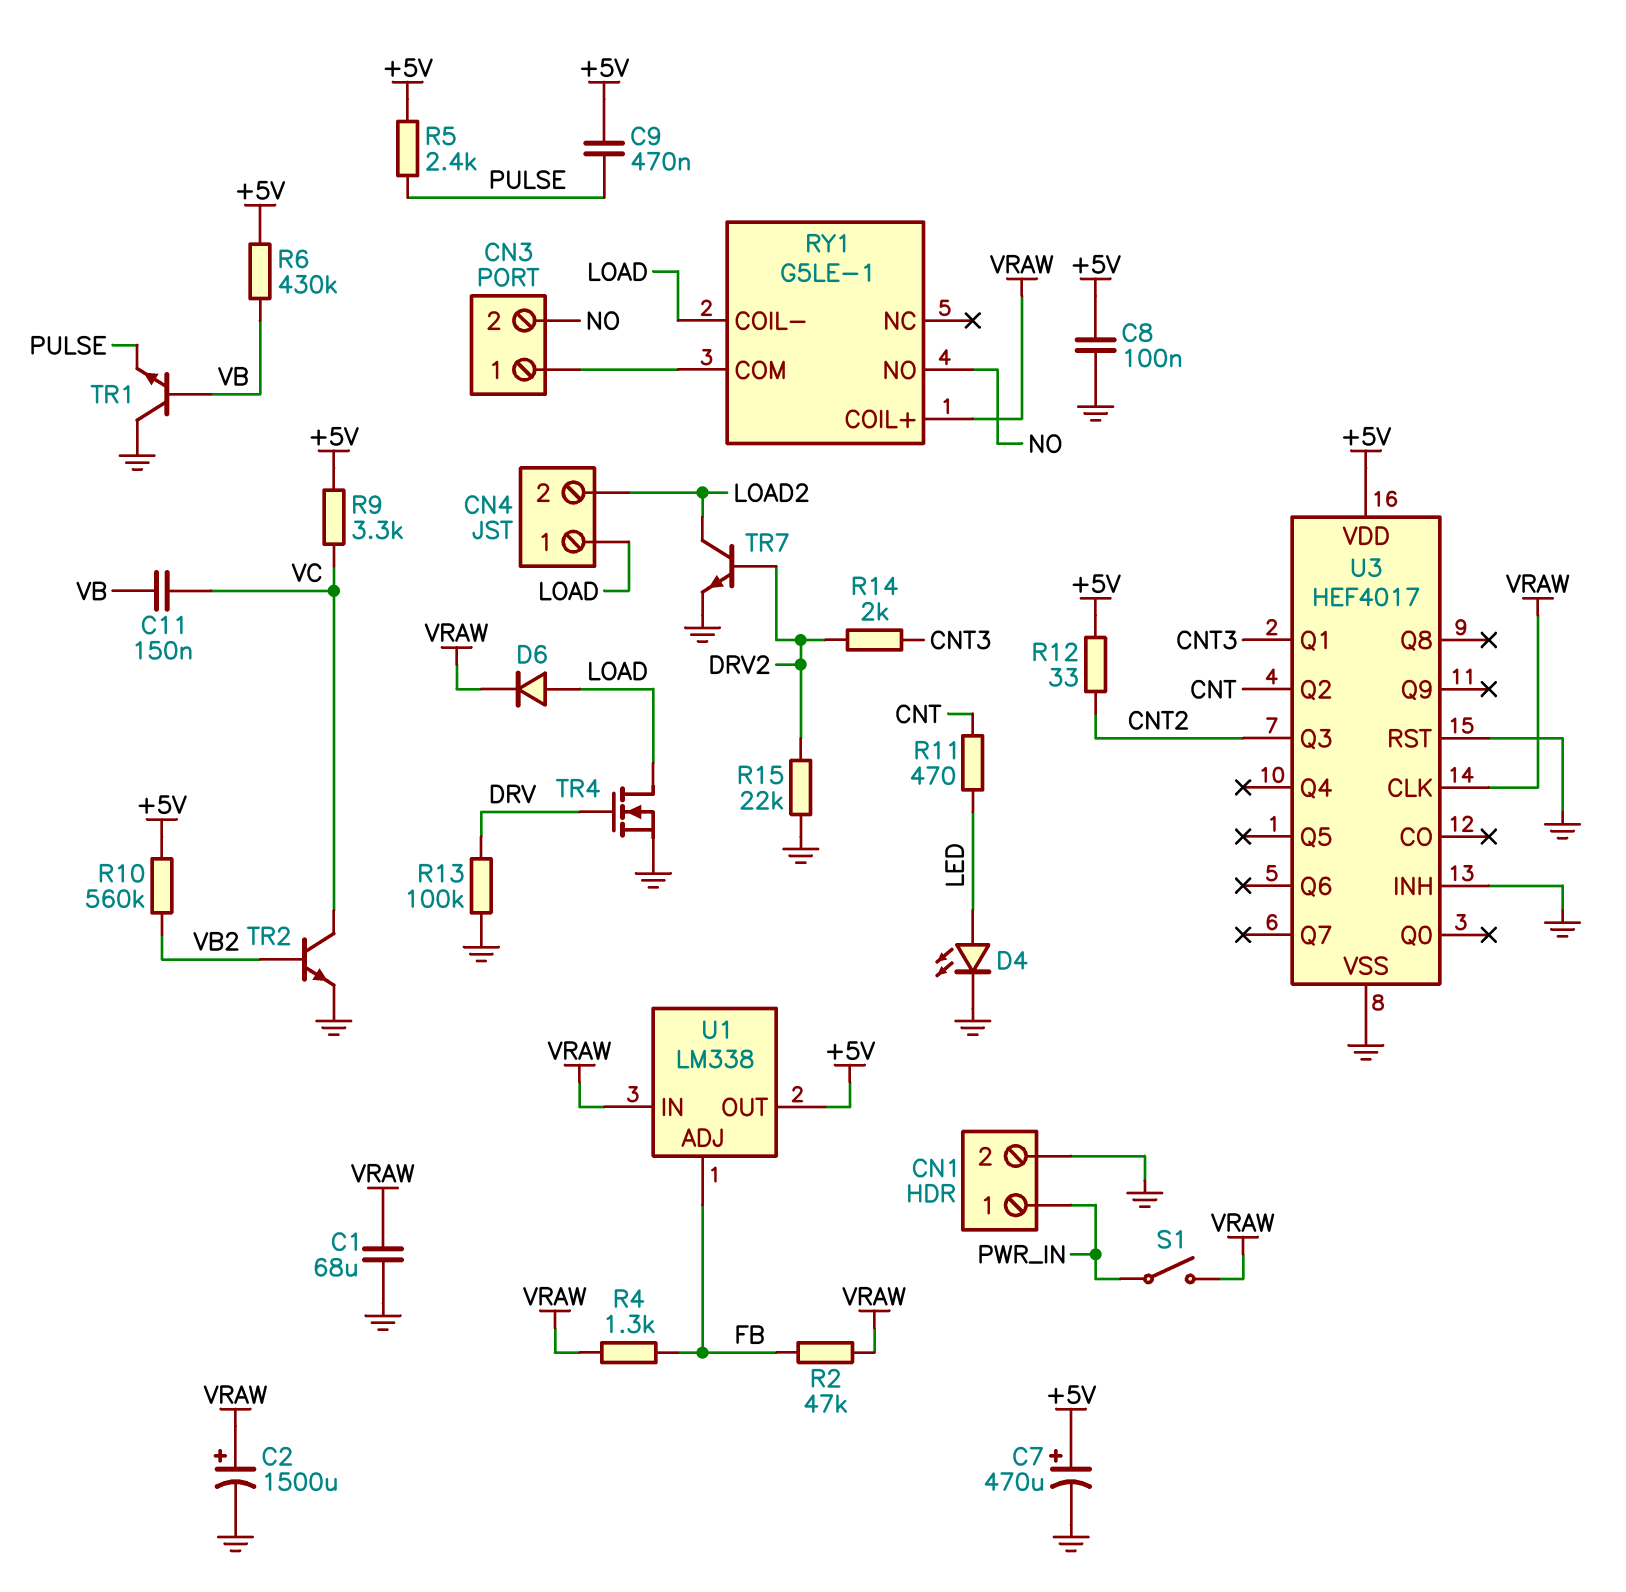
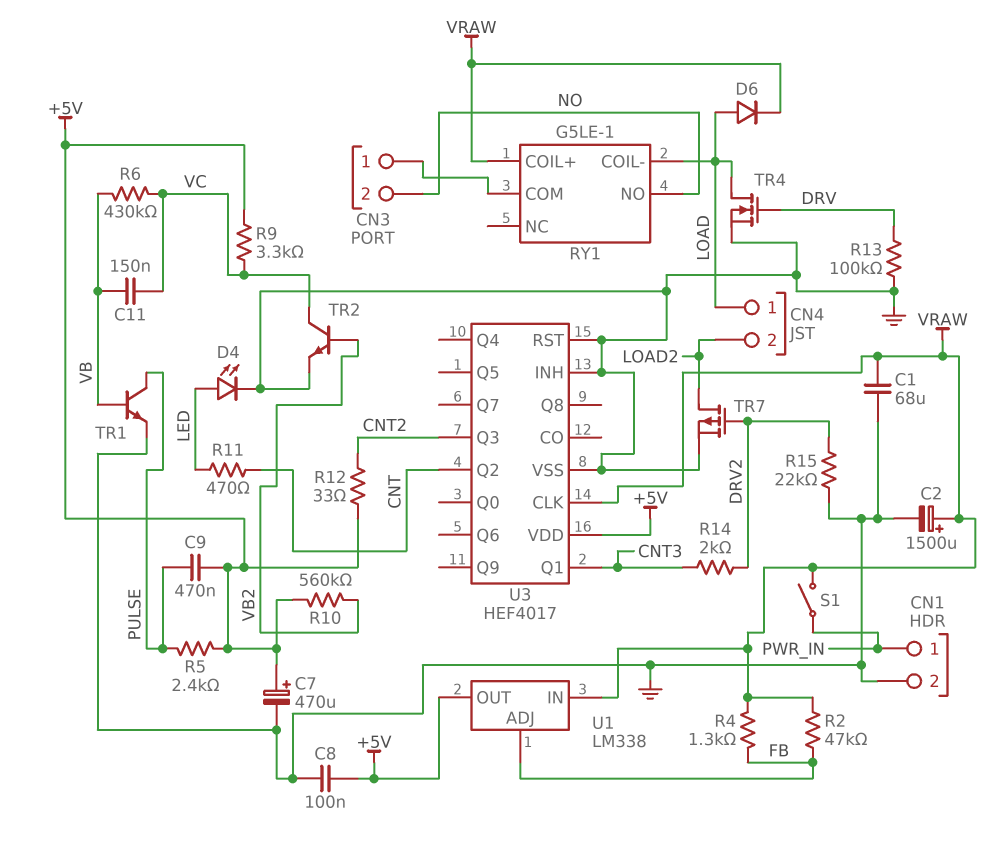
R6: 430k (+5V, VB) -> 430k (VB, VC)
TR1: NPN (B VB, C GND, E PULSE) -> NPN (B VB, C PULSE, E GND)
TR7: NPN (B DRV2, C LOAD2, E GND) -> PMOS (G DRV2, D LOAD2, S GND)

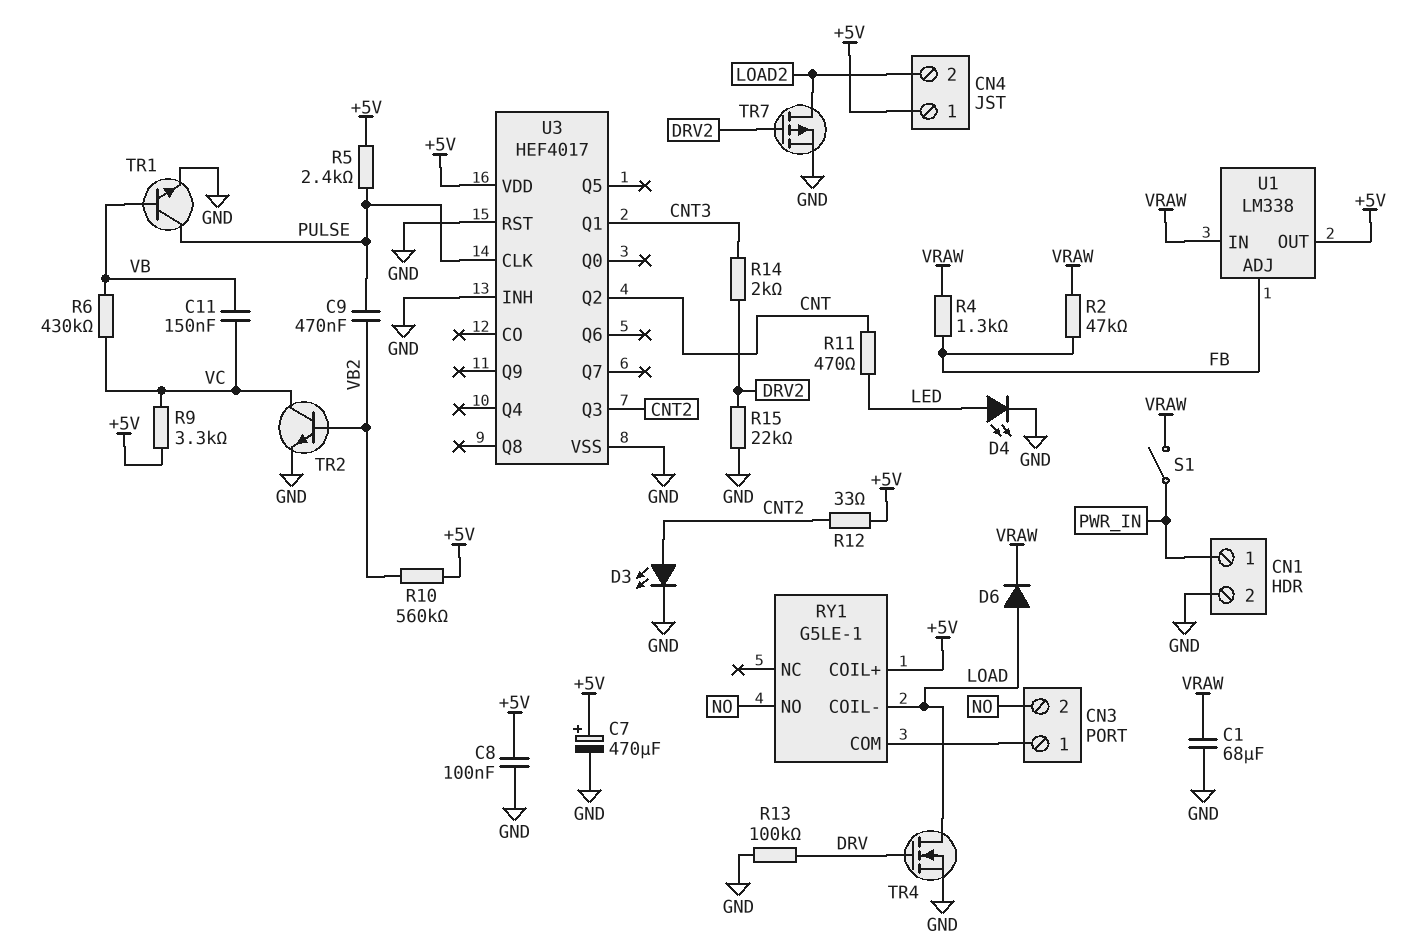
C2: 1500uF (plus VRAW, minus GND) -> none
C9: 470nF (+5V, PULSE) -> 470nF (PULSE, VB2)
CN4 pin 1: LOAD -> +5V
D3: none -> LED (A CNT2, K GND)
RY1 pin COIL+: VRAW -> +5V
U3 pin CLK: VRAW -> PULSE

